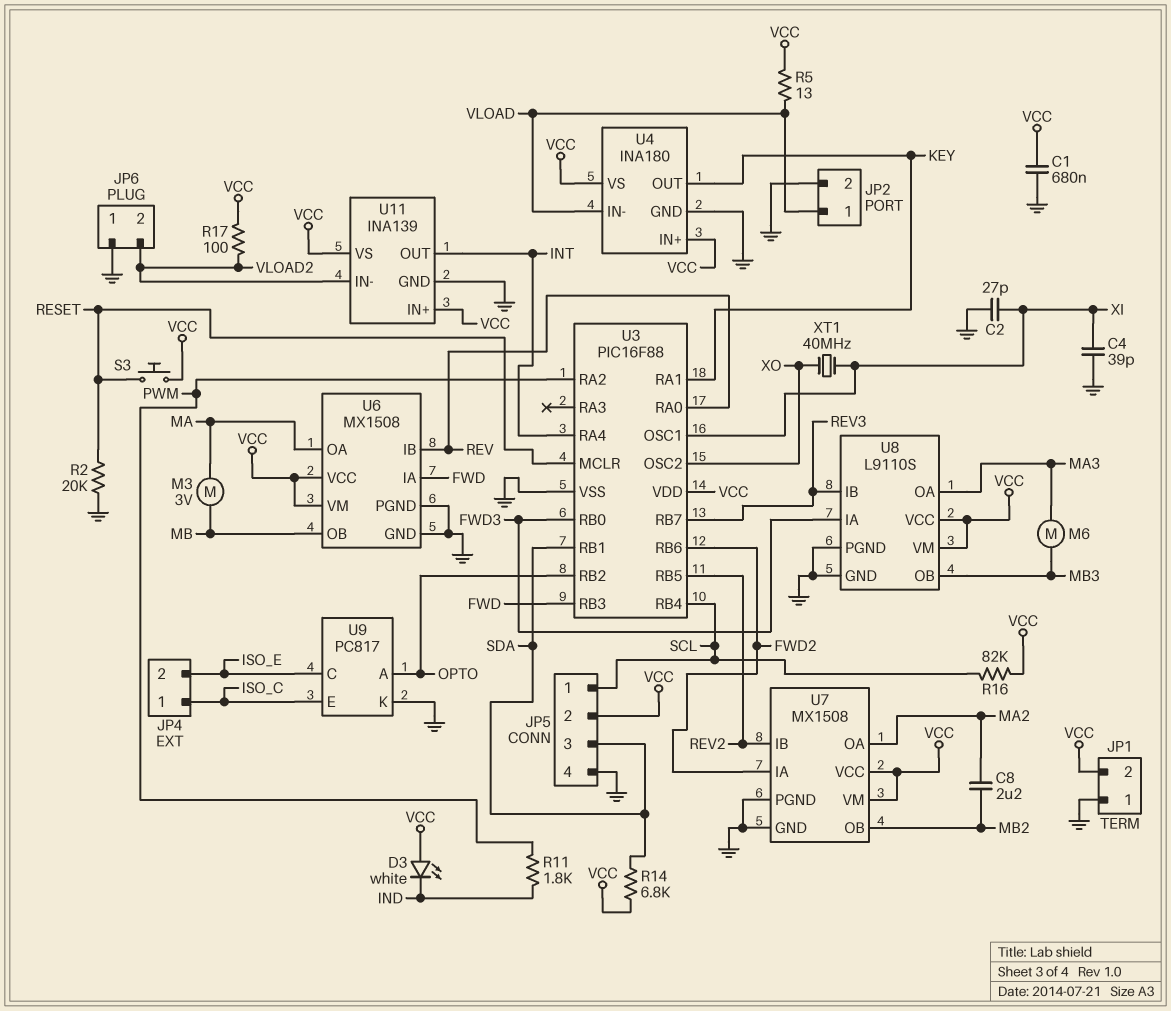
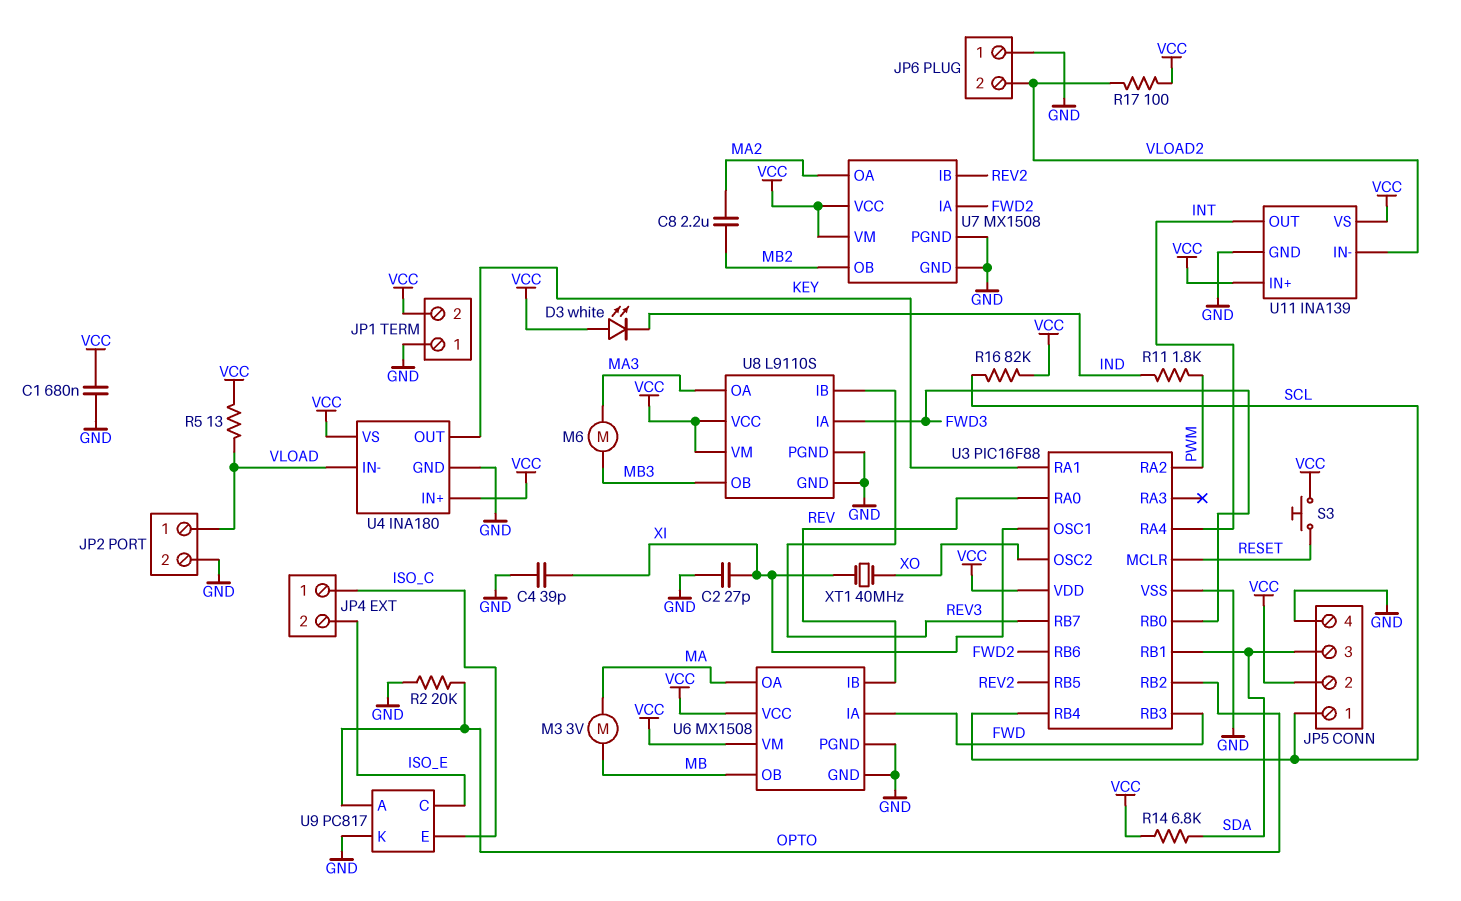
R2: 20k (GND, RESET) -> 20k (GND, OPTO)

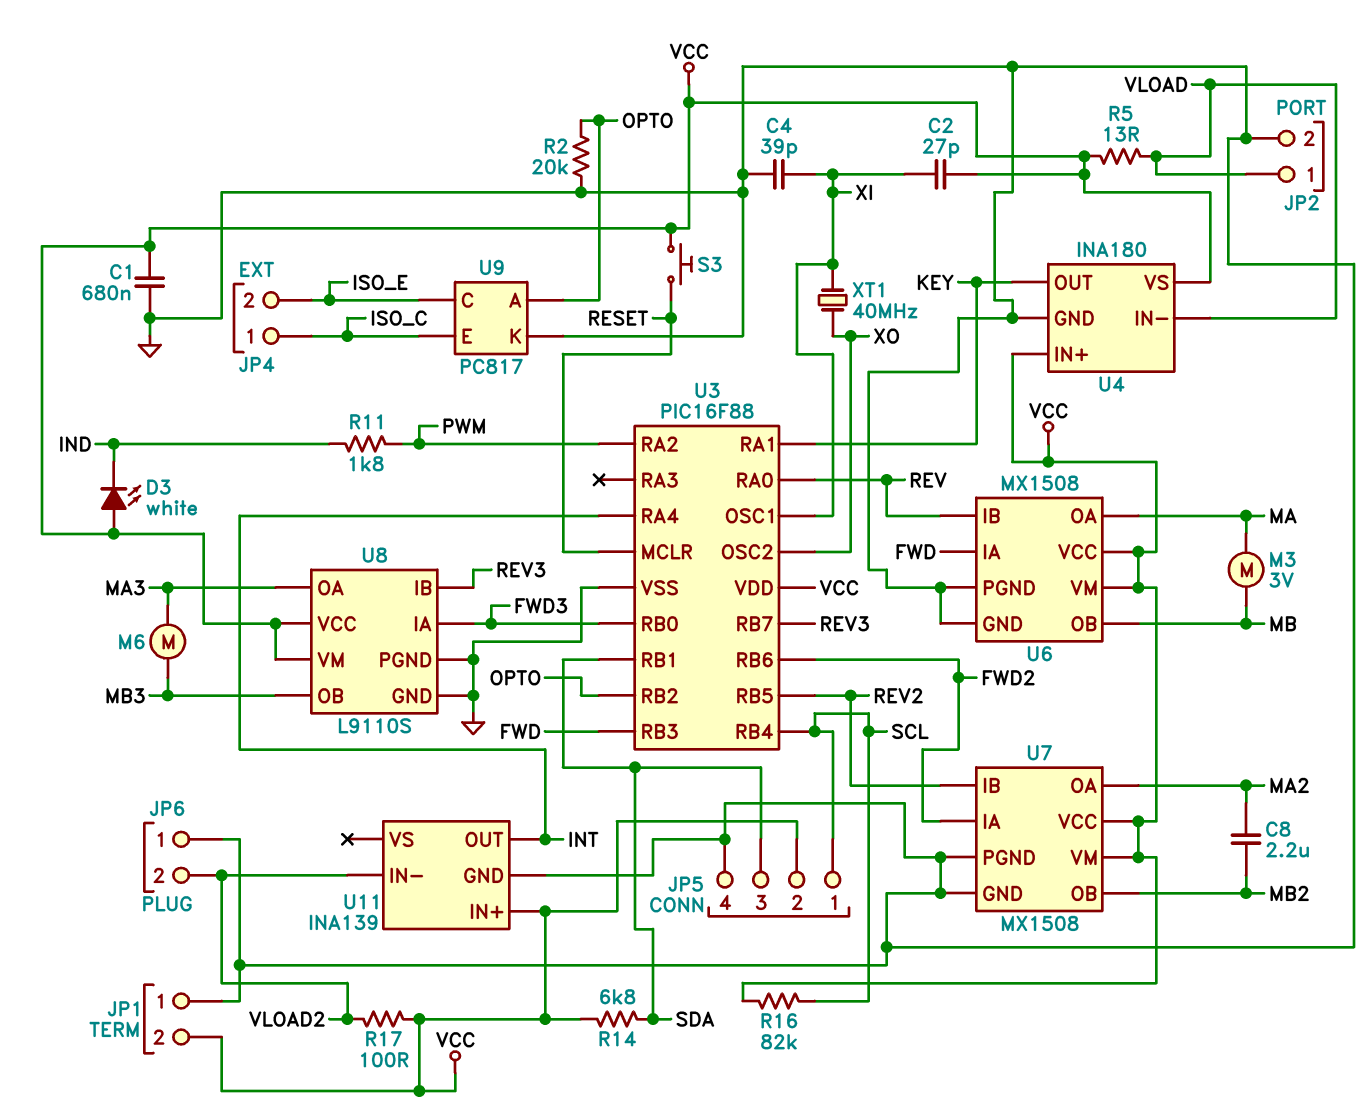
C2: 27pF (GND, XI) -> 27pF (VCC, XI)
U11 pin VS: VCC -> none

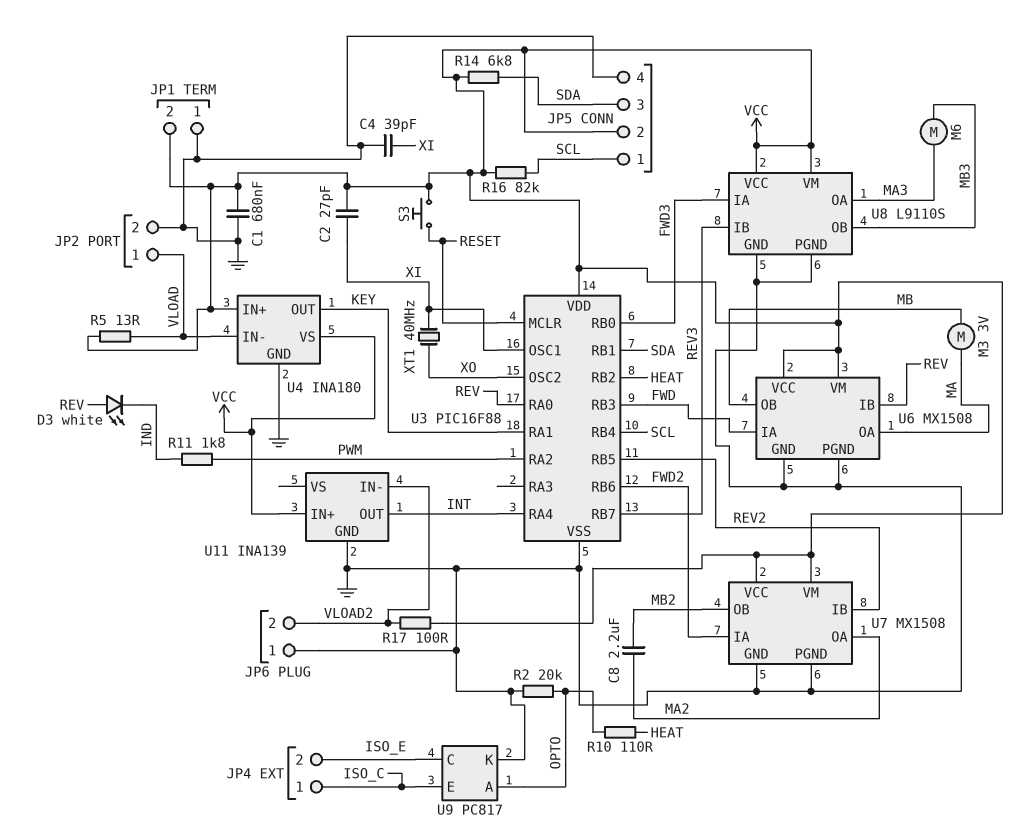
D3: LED white (A VCC, K IND) -> LED white (A REV, K IND)
R10: none -> 110 (HEAT, OPTO)
U3 pin RB2: OPTO -> HEAT

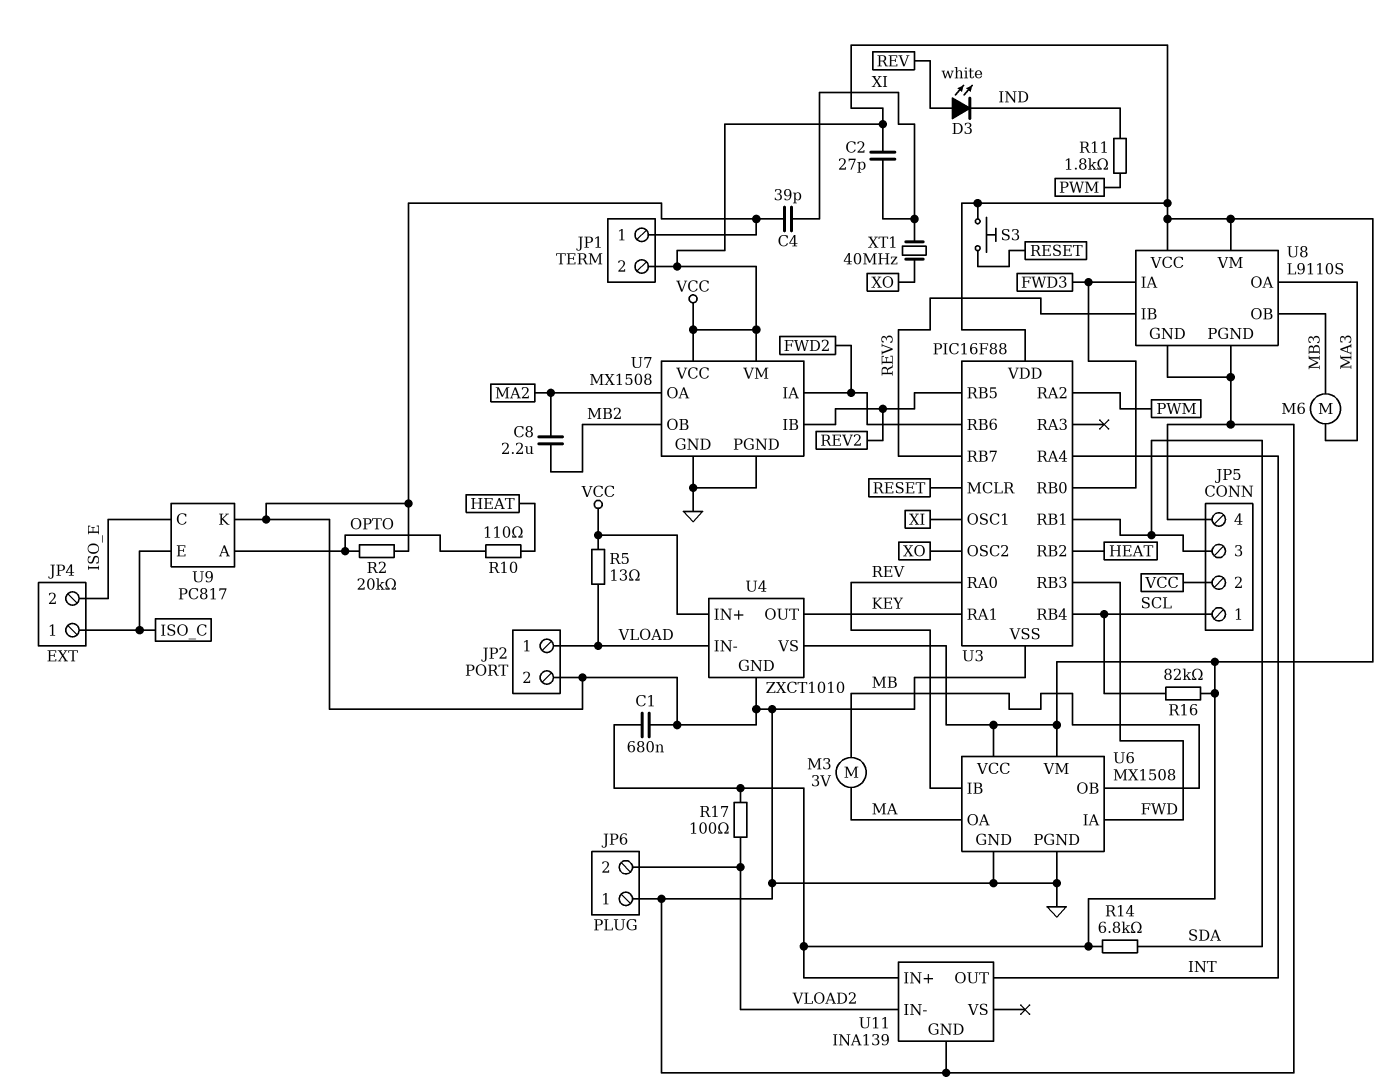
U4: INA180 -> ZXCT1010

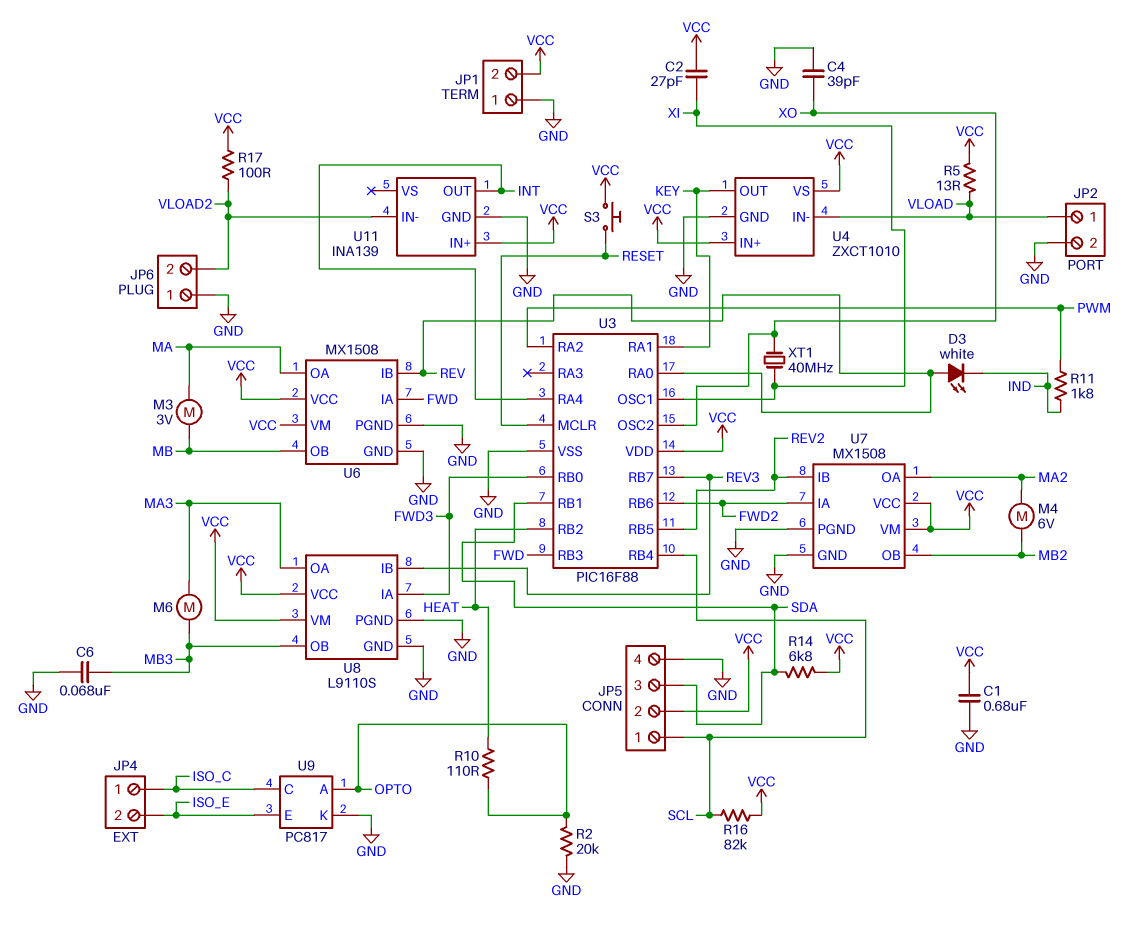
C4: 39pF (GND, XI) -> 39pF (GND, XO)
C6: none -> 68nF (GND, MB3)
C8: 2.2uF (MA2, MB2) -> none
M4: none -> motor 6V (MA2, MB2)
U9 pin C: ISO_E -> ISO_C
U9 pin E: ISO_C -> ISO_E

